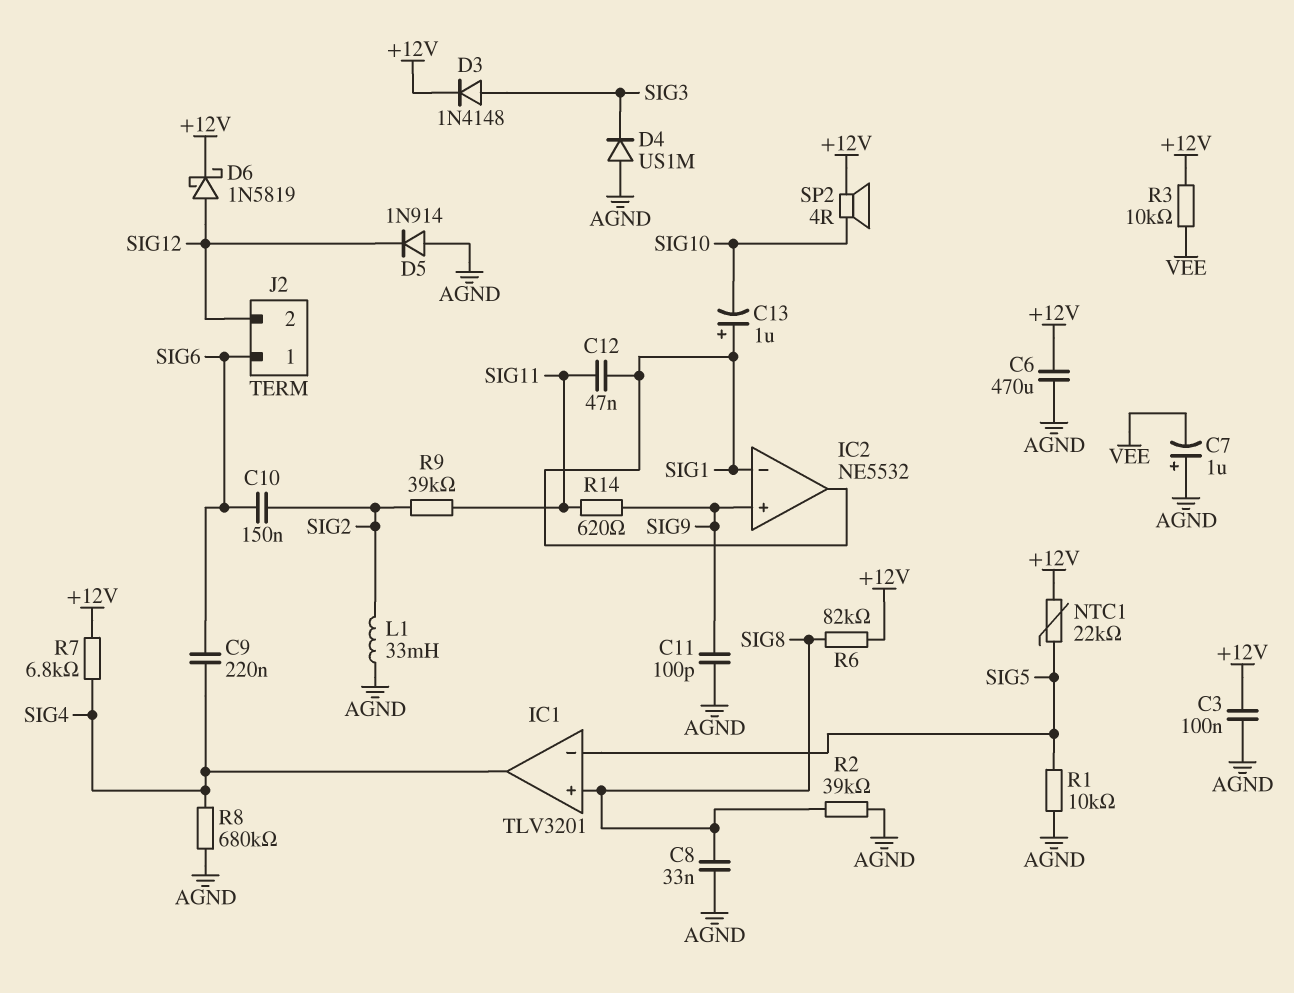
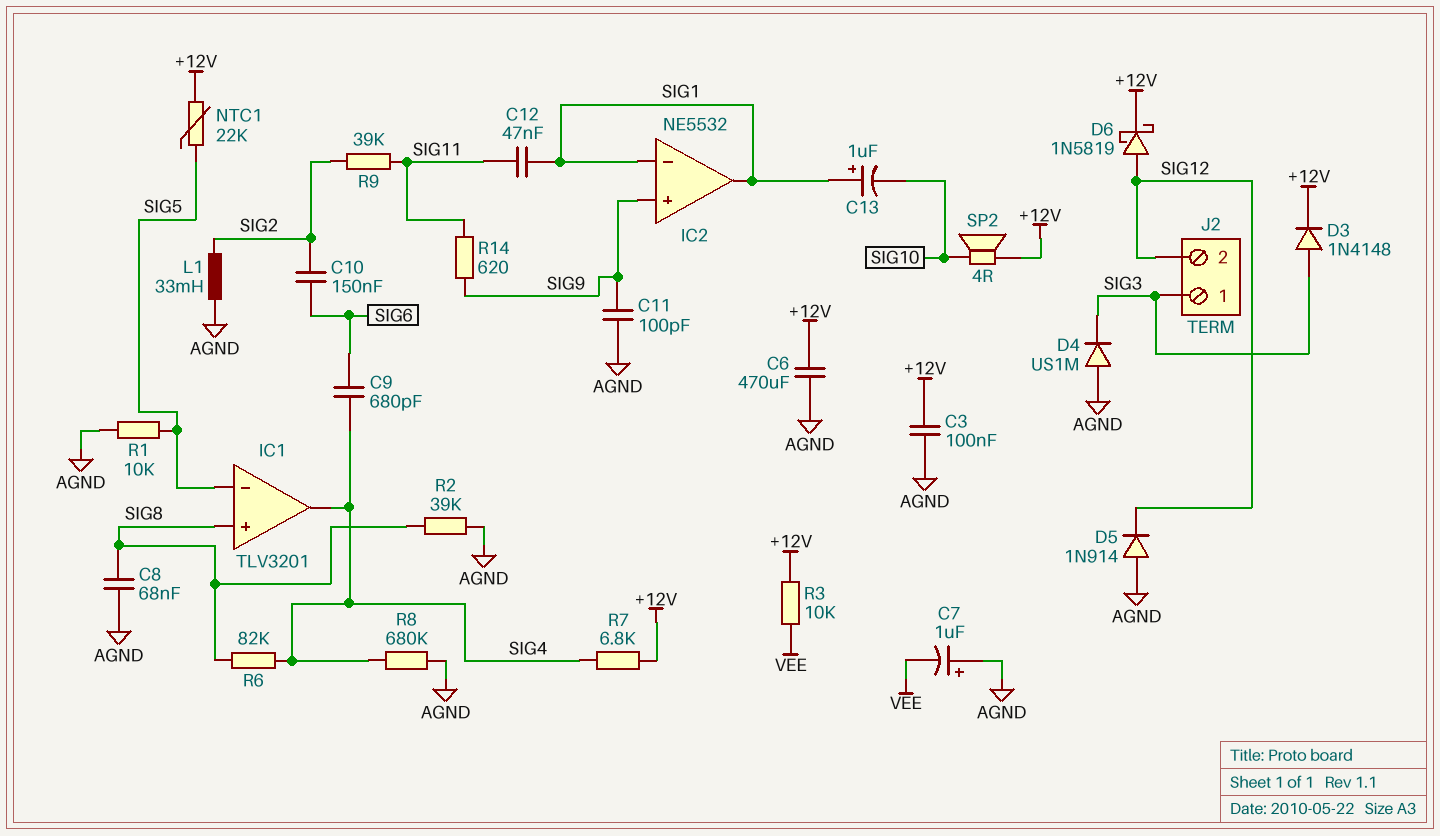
C8: 33nF (AGND, SIG8) -> 68nF (AGND, SIG8)
C9: 220nF (SIG4, SIG6) -> 680pF (SIG4, SIG6)
J2 pin 1: SIG6 -> SIG3
R6: 82k (+12V, SIG8) -> 82k (SIG4, SIG8)

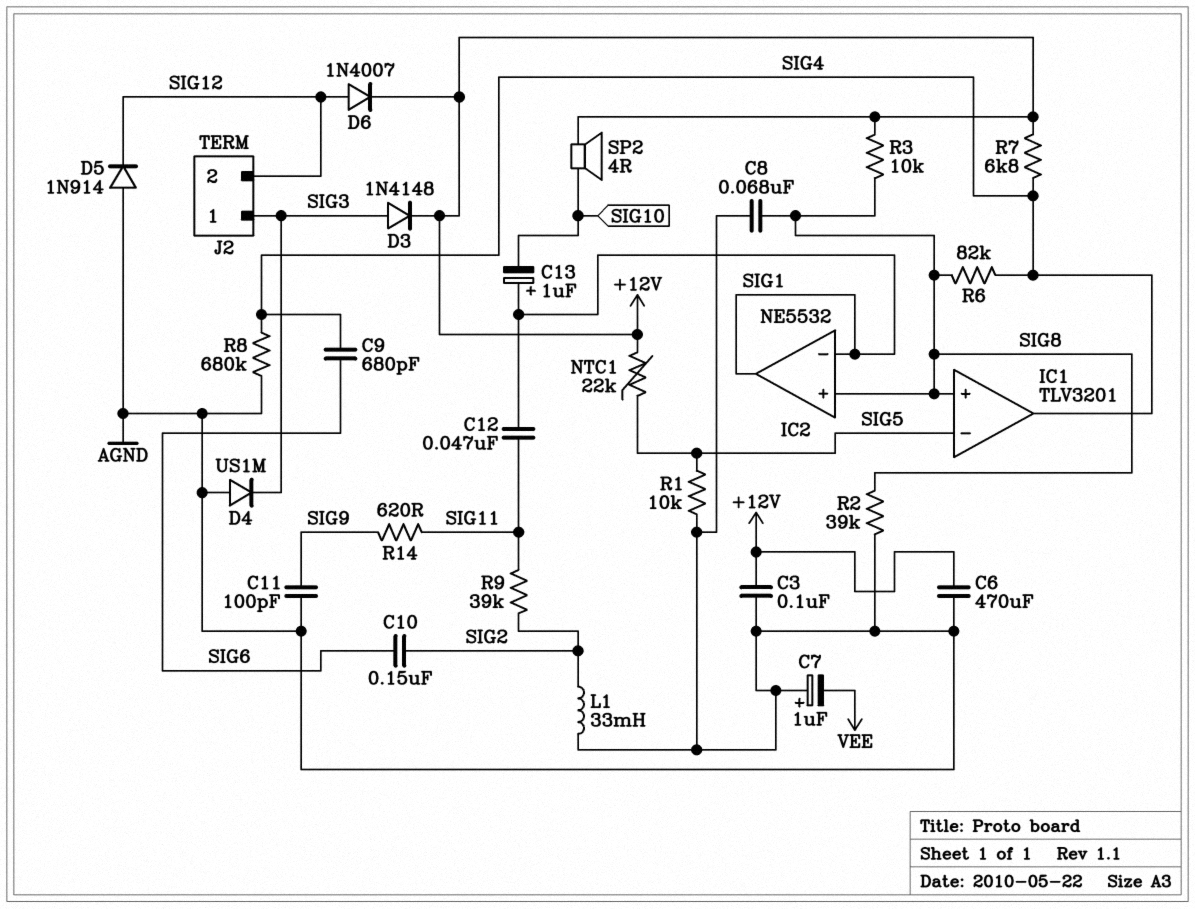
D6: schottky 1N5819 (A SIG12, K +12V) -> diode 1N4007 (A SIG12, K +12V)
IC2 pin in+: SIG9 -> SIG8
R3: 10k (+12V, VEE) -> 10k (+12V, SIG8)

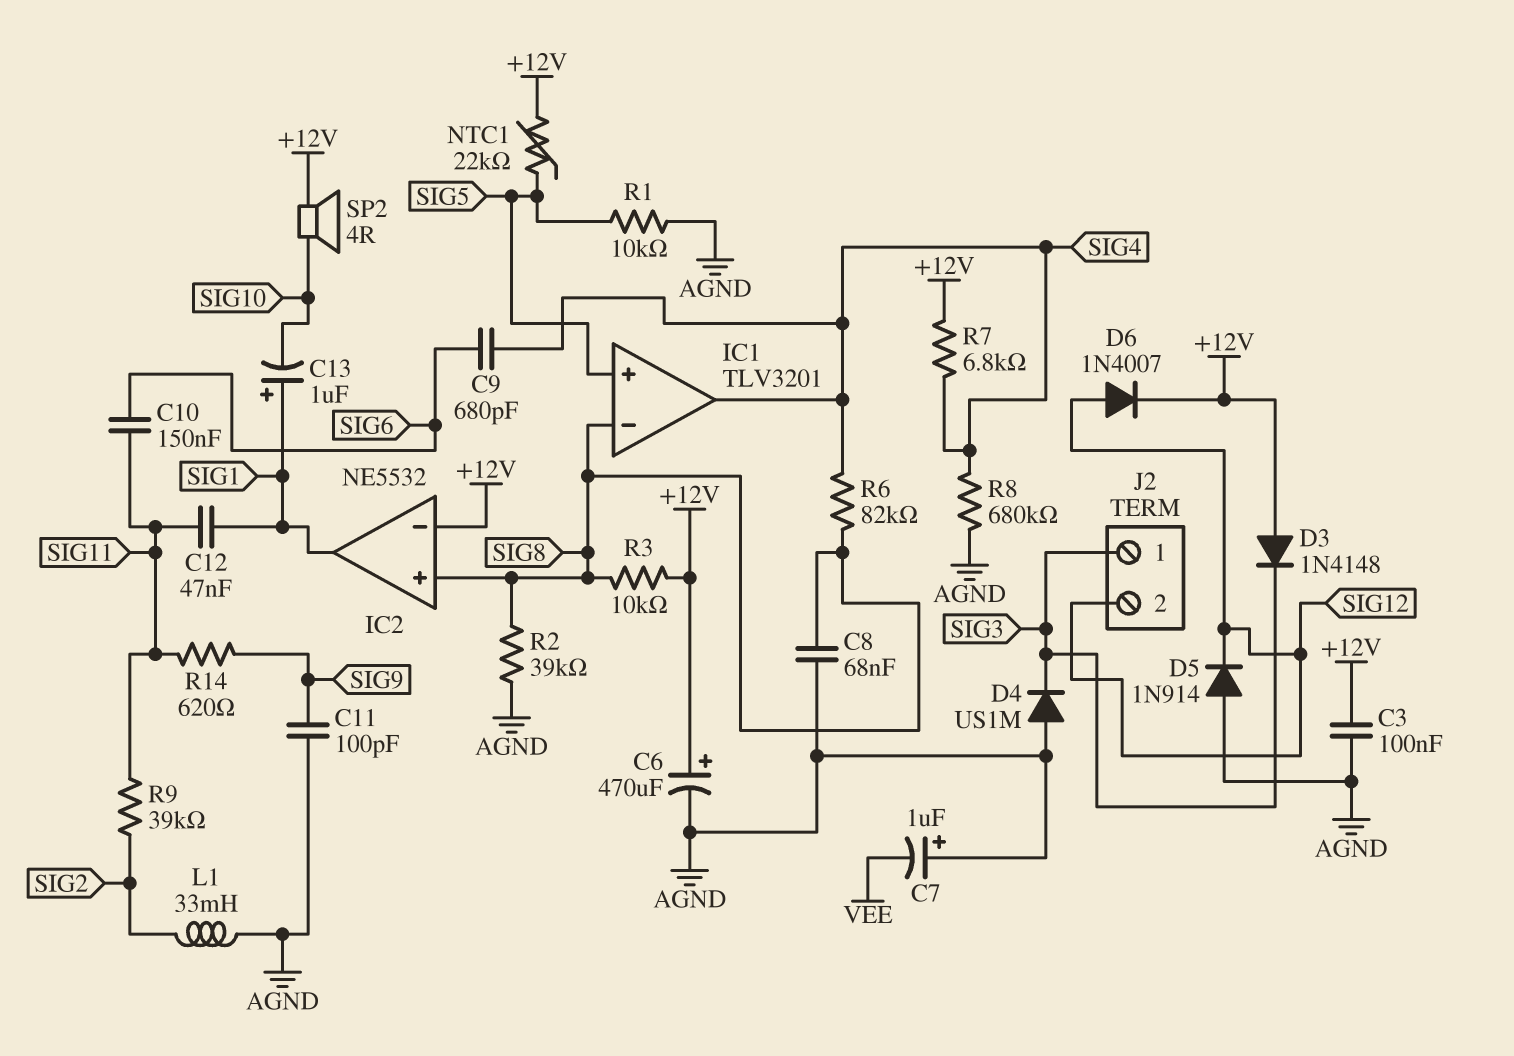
C6: 470uF (+12V, AGND) -> 470uF (plus +12V, minus AGND)
C10: 150nF (SIG2, SIG6) -> 150nF (SIG6, SIG11)
D3: diode 1N4148 (A SIG3, K +12V) -> diode 1N4148 (A +12V, K SIG3)
IC1 pin in+: SIG8 -> SIG5
IC1 pin in-: SIG5 -> SIG8
IC2 pin in-: SIG1 -> +12V

